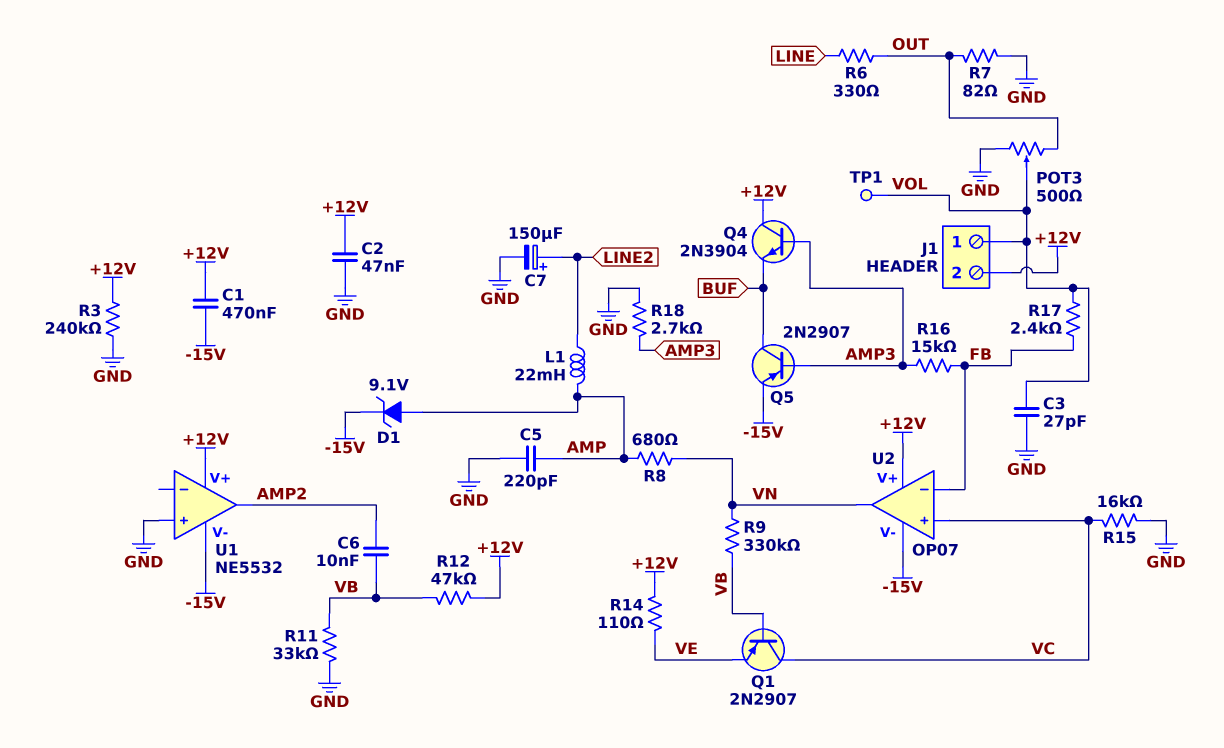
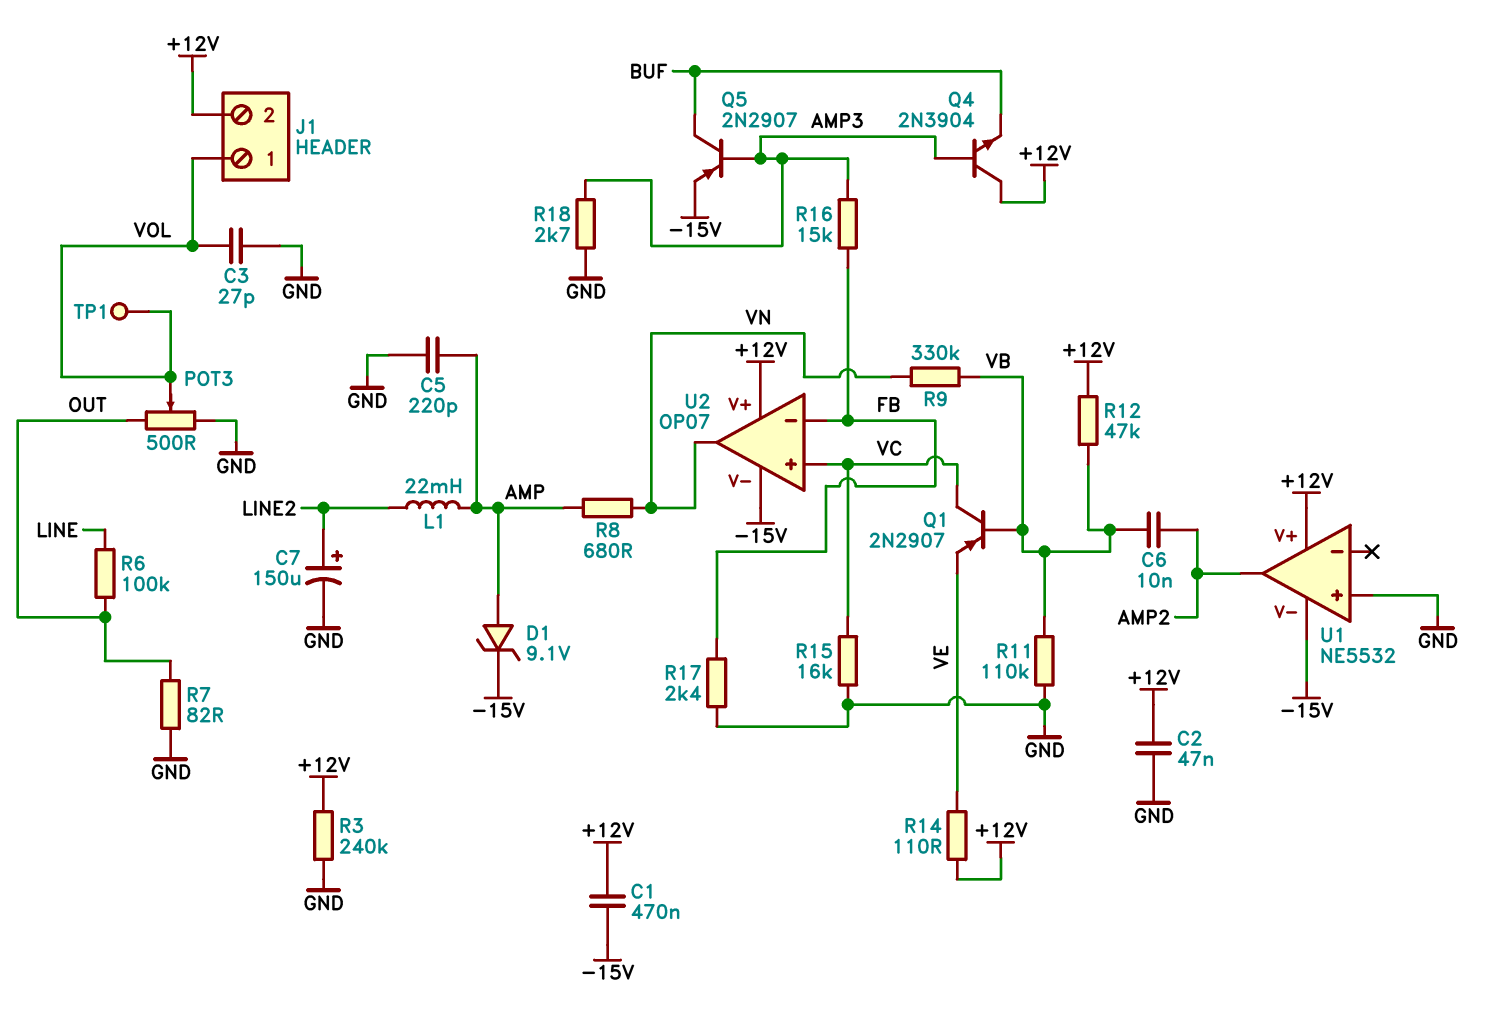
R6: 330 (LINE, OUT) -> 100k (LINE, OUT)
R11: 33k (GND, VB) -> 110k (GND, VB)
R17: 2.4k (FB, VOL) -> 2.4k (FB, GND)

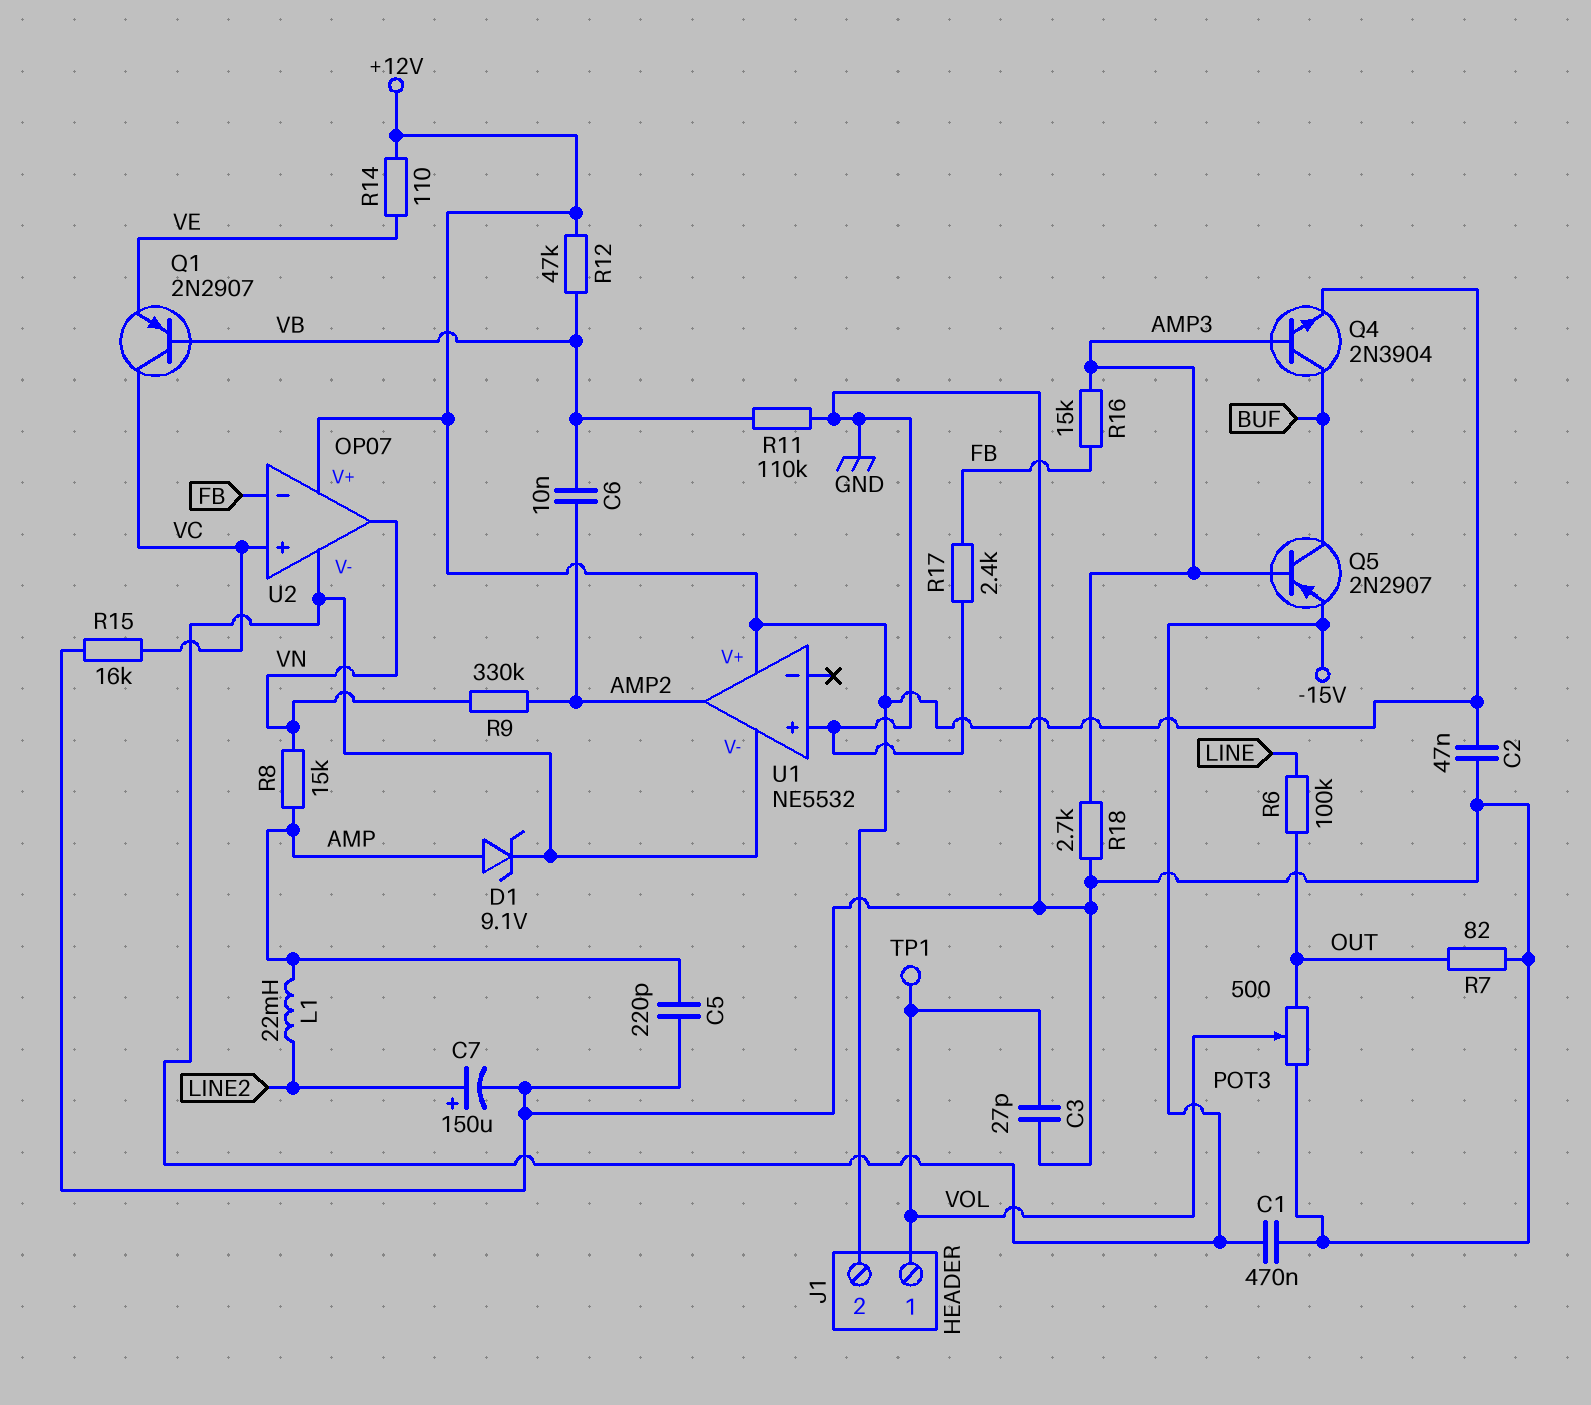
C1: 470nF (+12V, -15V) -> 470nF (-15V, GND)
Q4: NPN 2N3904 (B AMP3, C +12V, E BUF) -> NPN 2N3904 (B AMP3, C BUF, E +12V)
R3: 240k (+12V, GND) -> none
R8: 680 (AMP, VN) -> 15k (AMP, VN)
R9: 330k (VB, VN) -> 330k (AMP2, VN)

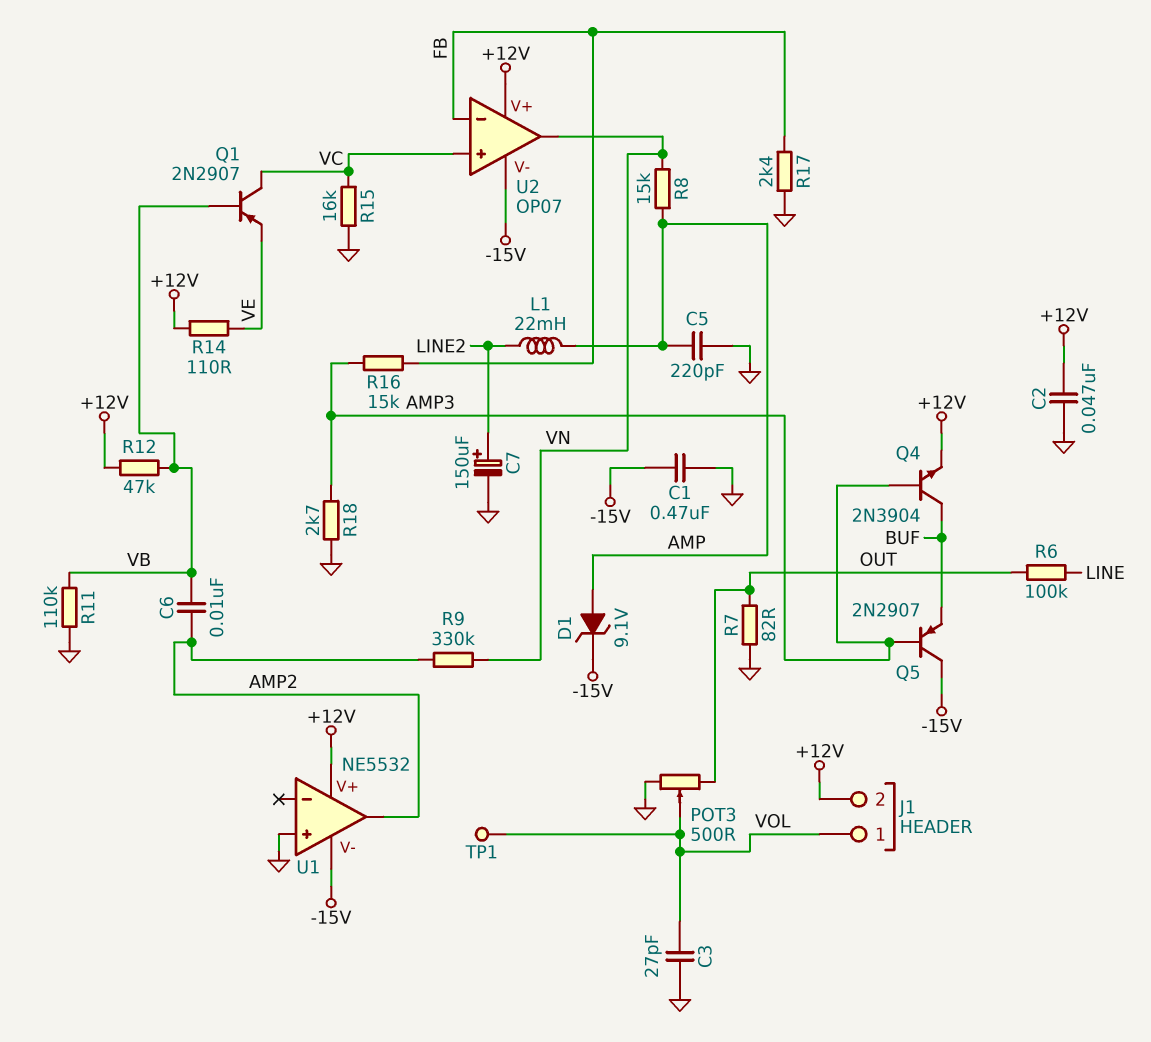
Q5: PNP 2N2907 (B AMP3, C BUF, E -15V) -> PNP 2N2907 (B AMP3, C -15V, E BUF)

